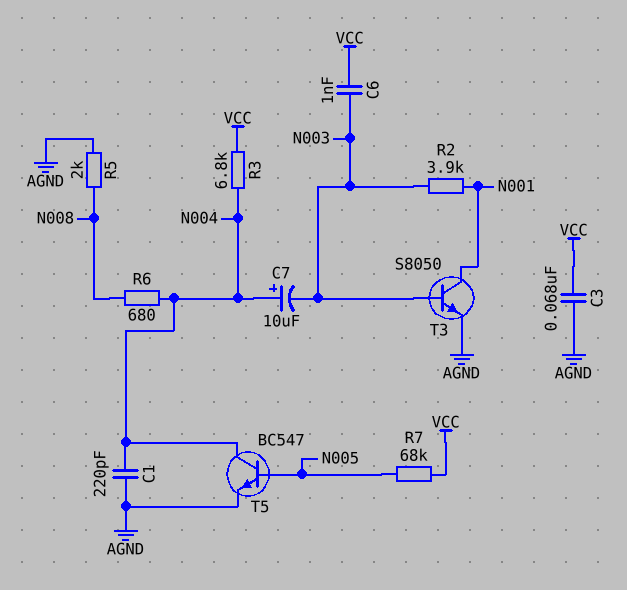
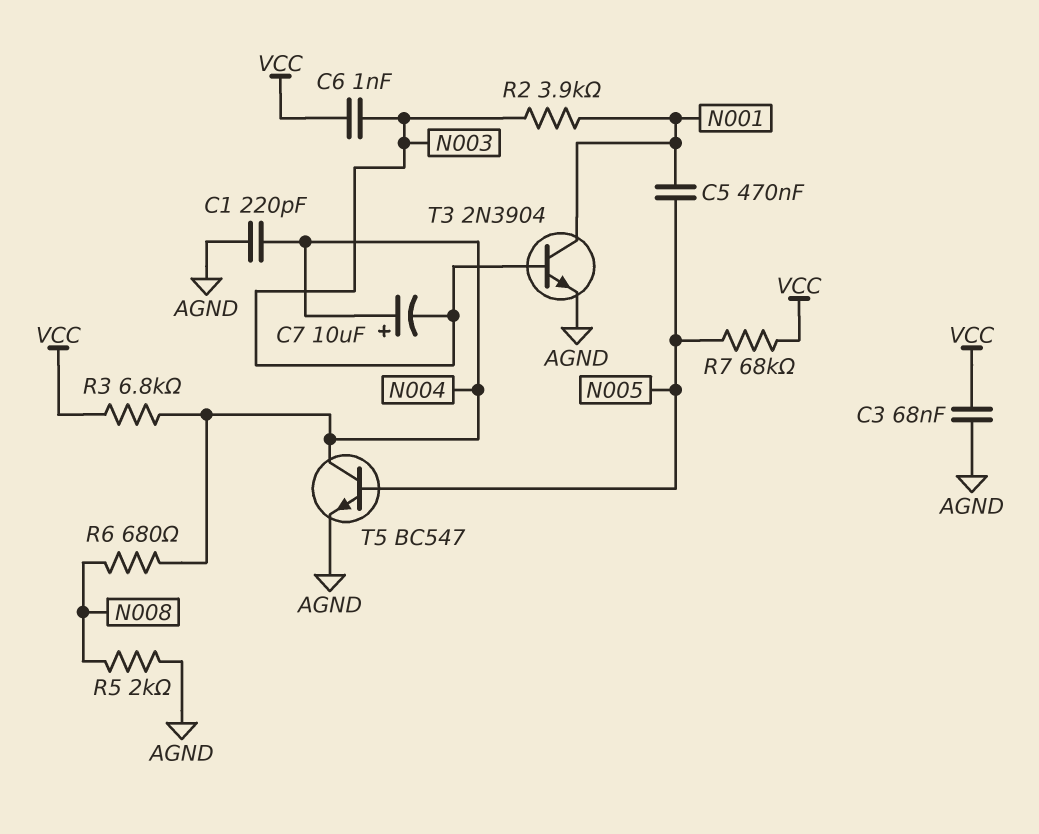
C5: none -> 470nF (N001, N005)
T3: NPN S8050 (B N003, C N001, E AGND) -> NPN 2N3904 (B N003, C N001, E AGND)

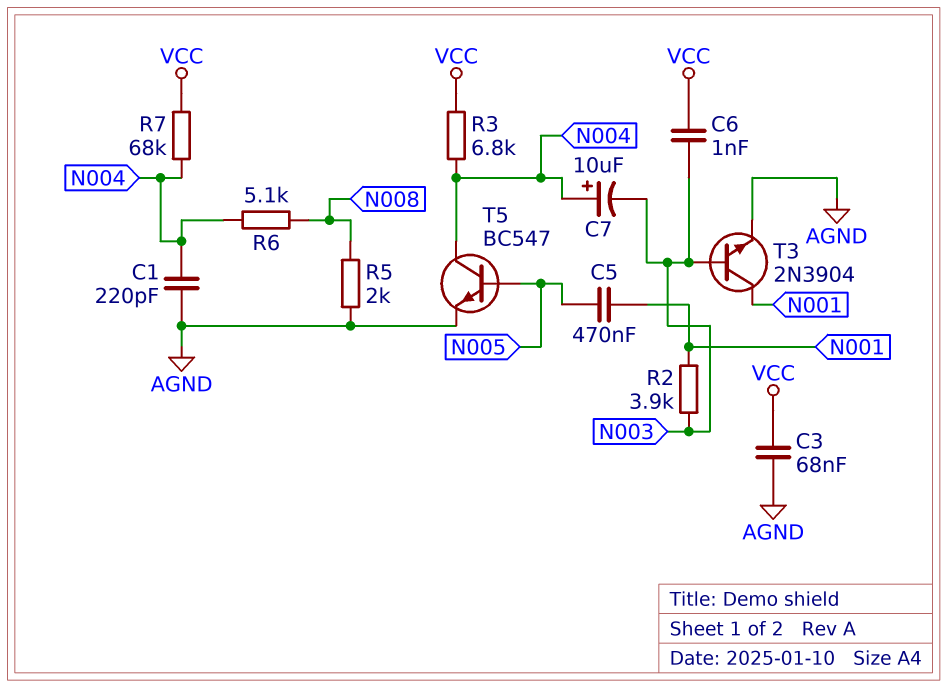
R6: 680 (N004, N008) -> 5.1k (N004, N008)
R7: 68k (N005, VCC) -> 68k (N004, VCC)

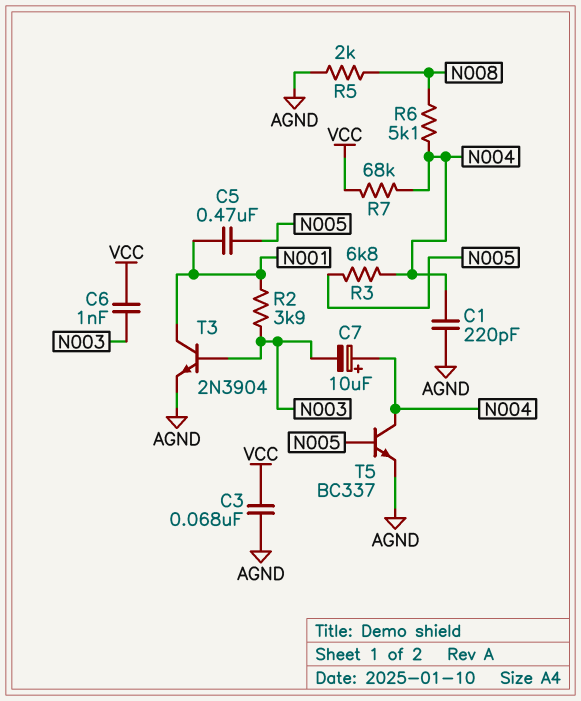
R3: 6.8k (N004, VCC) -> 6.8k (N004, N005)
T5: NPN BC547 (B N005, C N004, E AGND) -> NPN BC337 (B N005, C N004, E AGND)

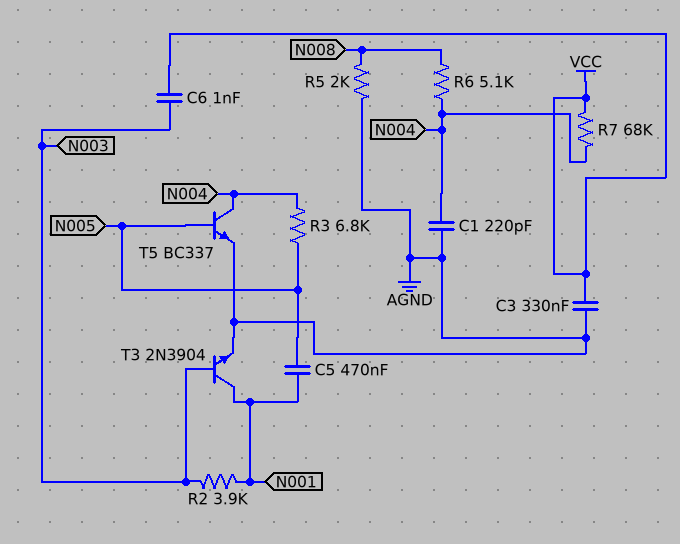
C3: 68nF (AGND, VCC) -> 330nF (AGND, VCC)
C7: 10uF (plus N004, minus N003) -> none

